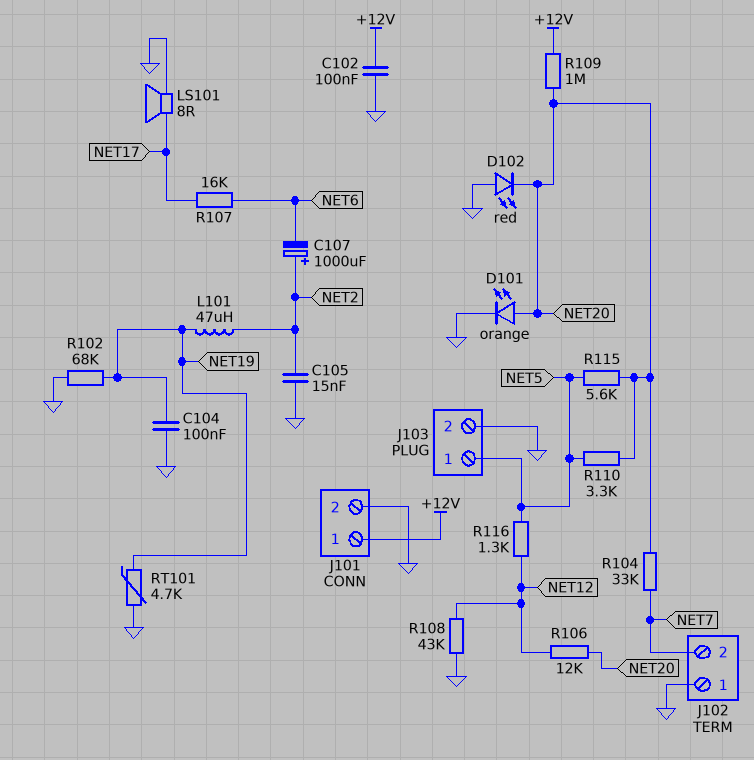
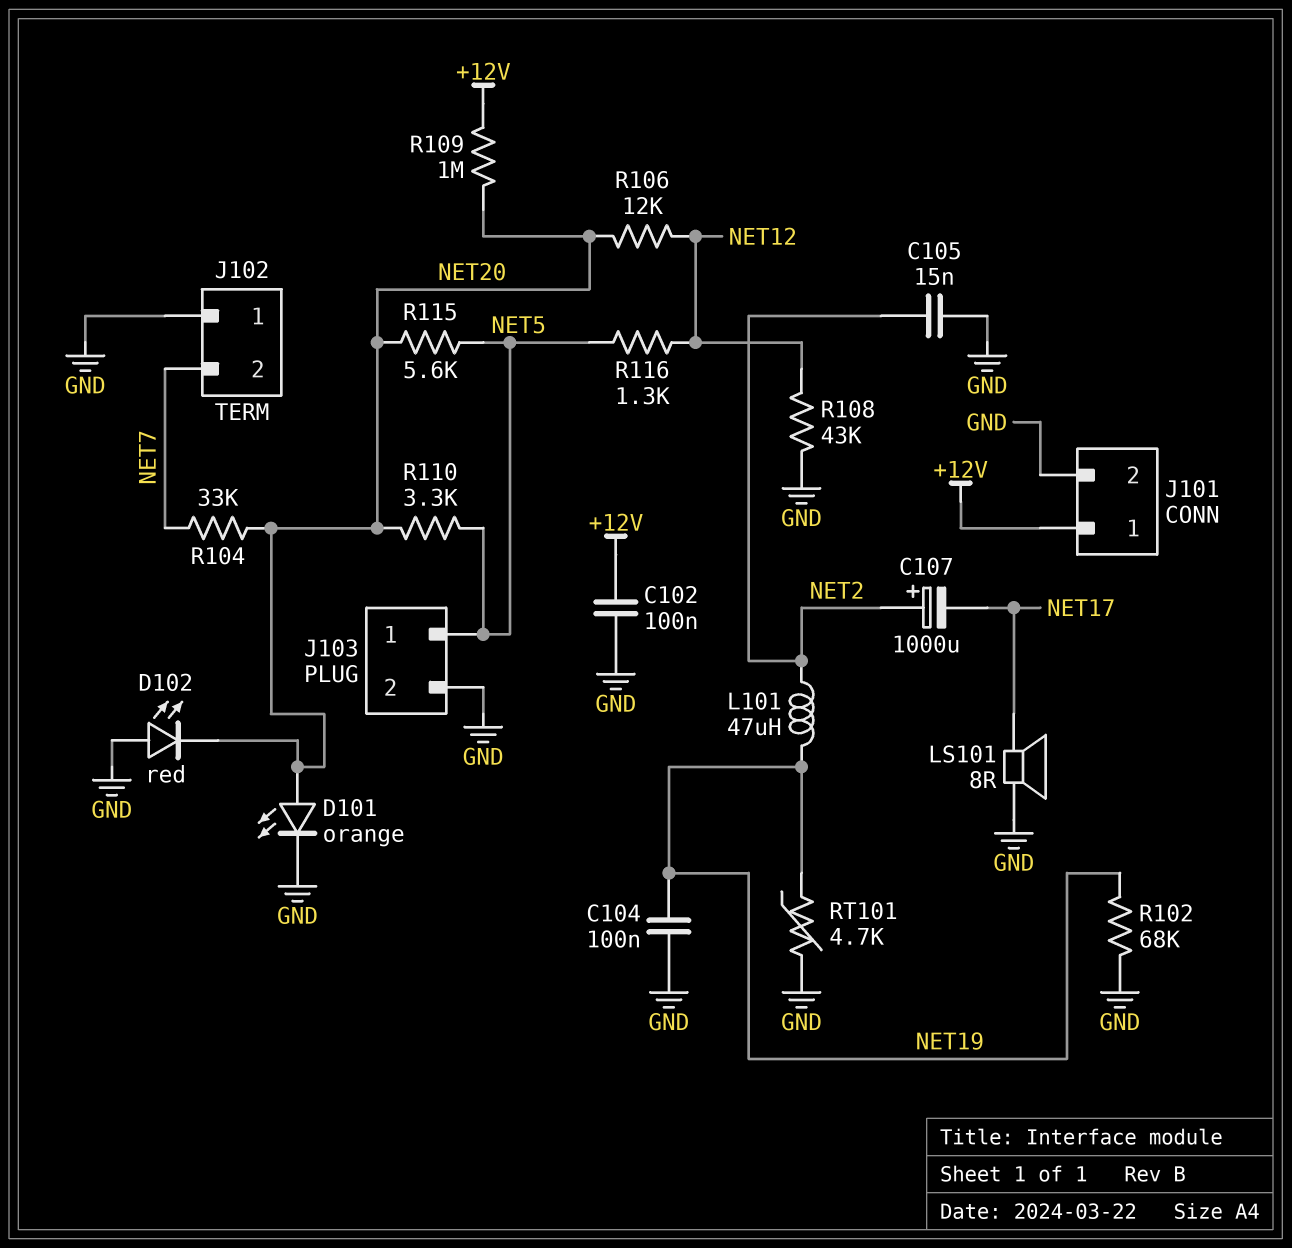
C107: 1000uF (plus NET2, minus NET6) -> 1000uF (plus NET2, minus NET17)
R107: 16k (NET6, NET17) -> none

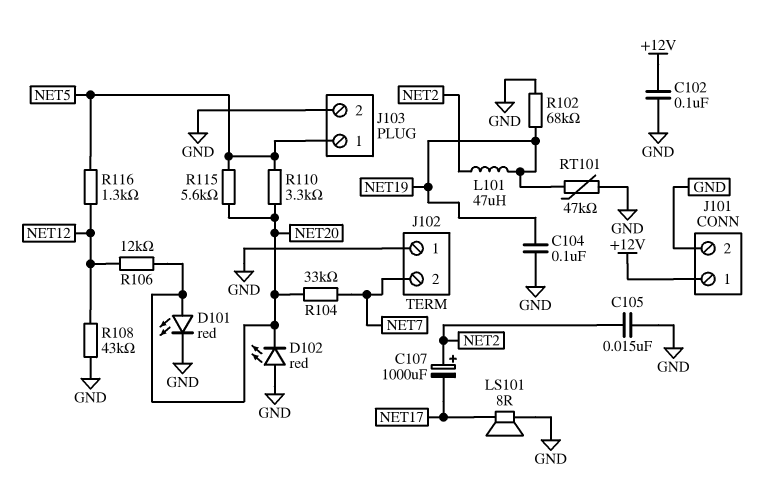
D101: LED orange (A NET20, K GND) -> LED red (A NET20, K GND)
R109: 1M (+12V, NET20) -> none
RT101: 4.7k (GND, NET19) -> 47k (GND, NET19)

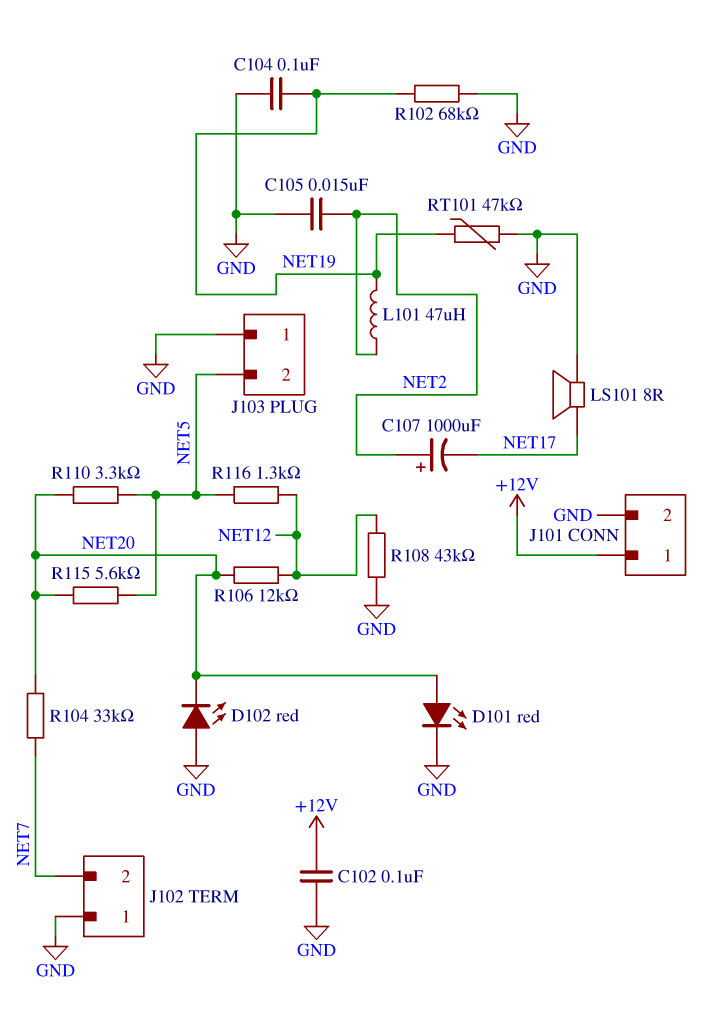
J103 pin 1: NET5 -> GND
J103 pin 2: GND -> NET5

